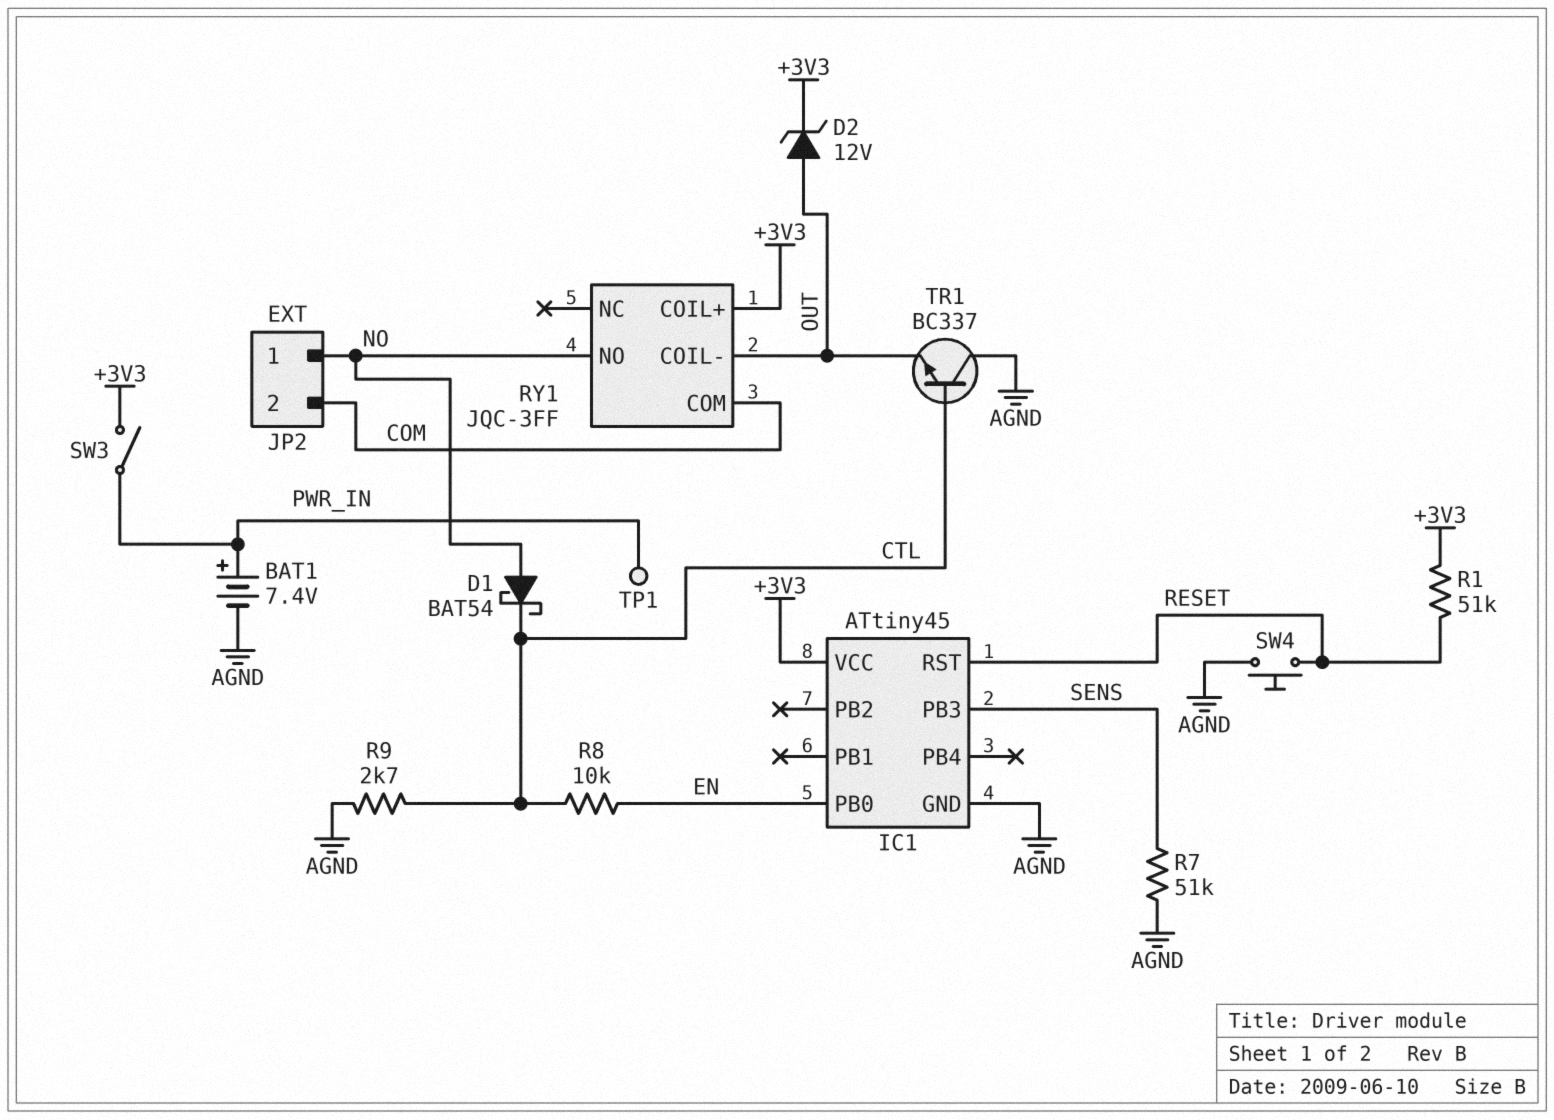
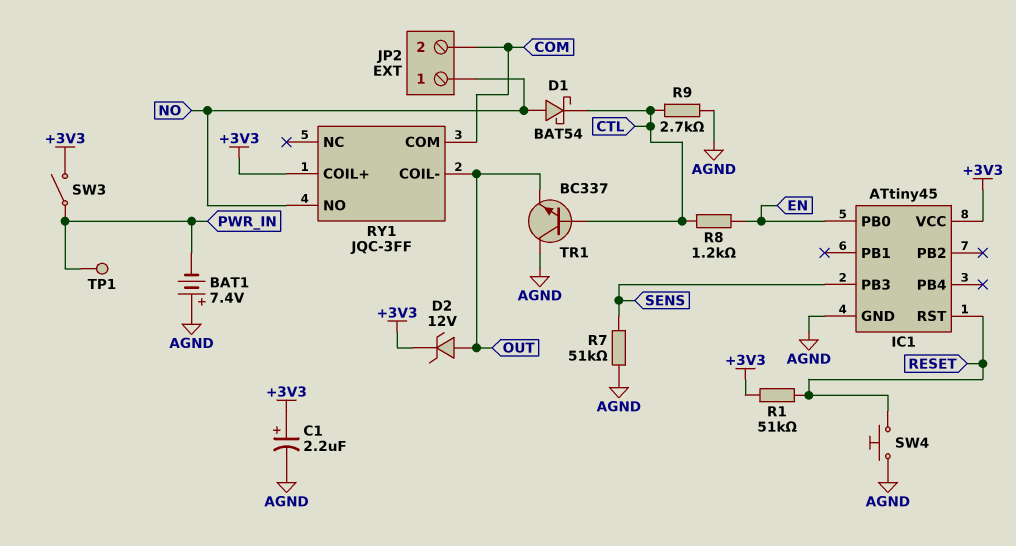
BAT1: 7.4V (plus PWR_IN, minus AGND) -> 7.4V (plus AGND, minus PWR_IN)
C1: none -> 2.2uF (plus +3V3, minus AGND)
R8: 10k (CTL, EN) -> 1.2k (CTL, EN)

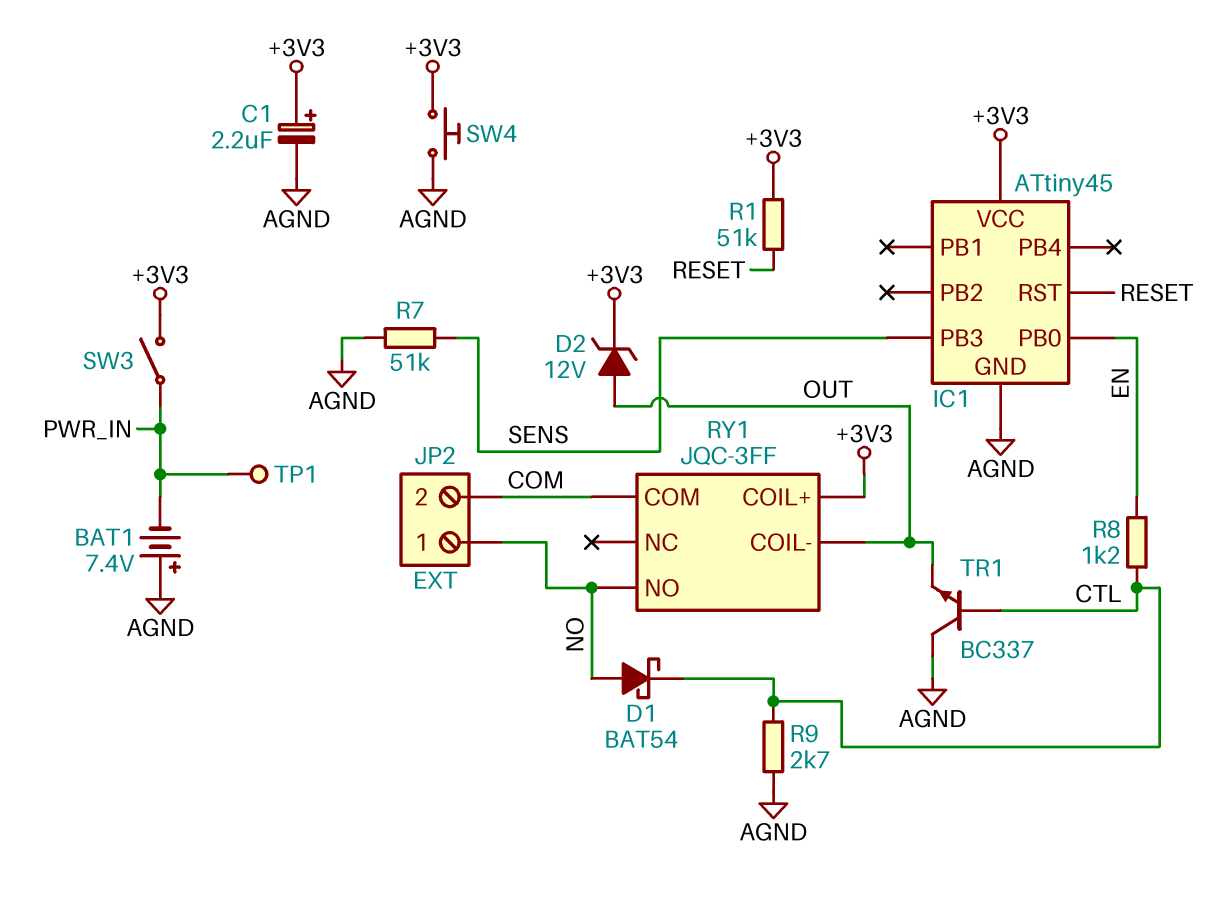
SW4: button (AGND, RESET) -> button (+3V3, AGND)

